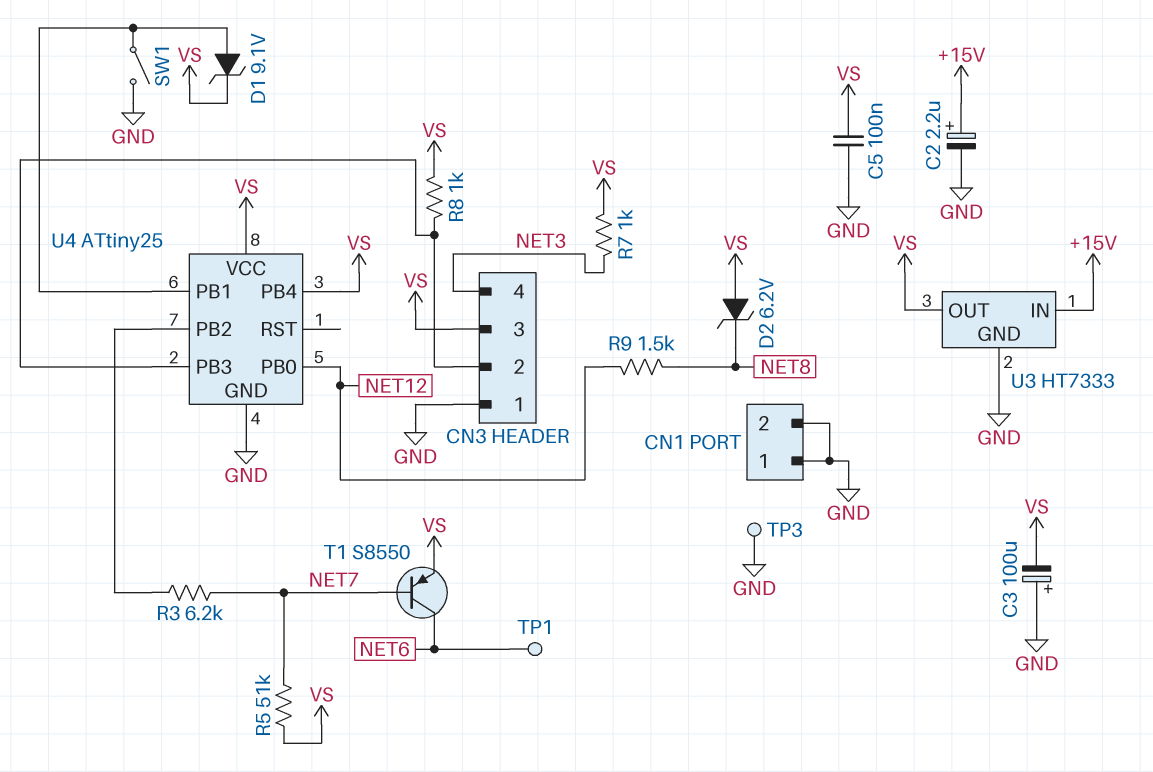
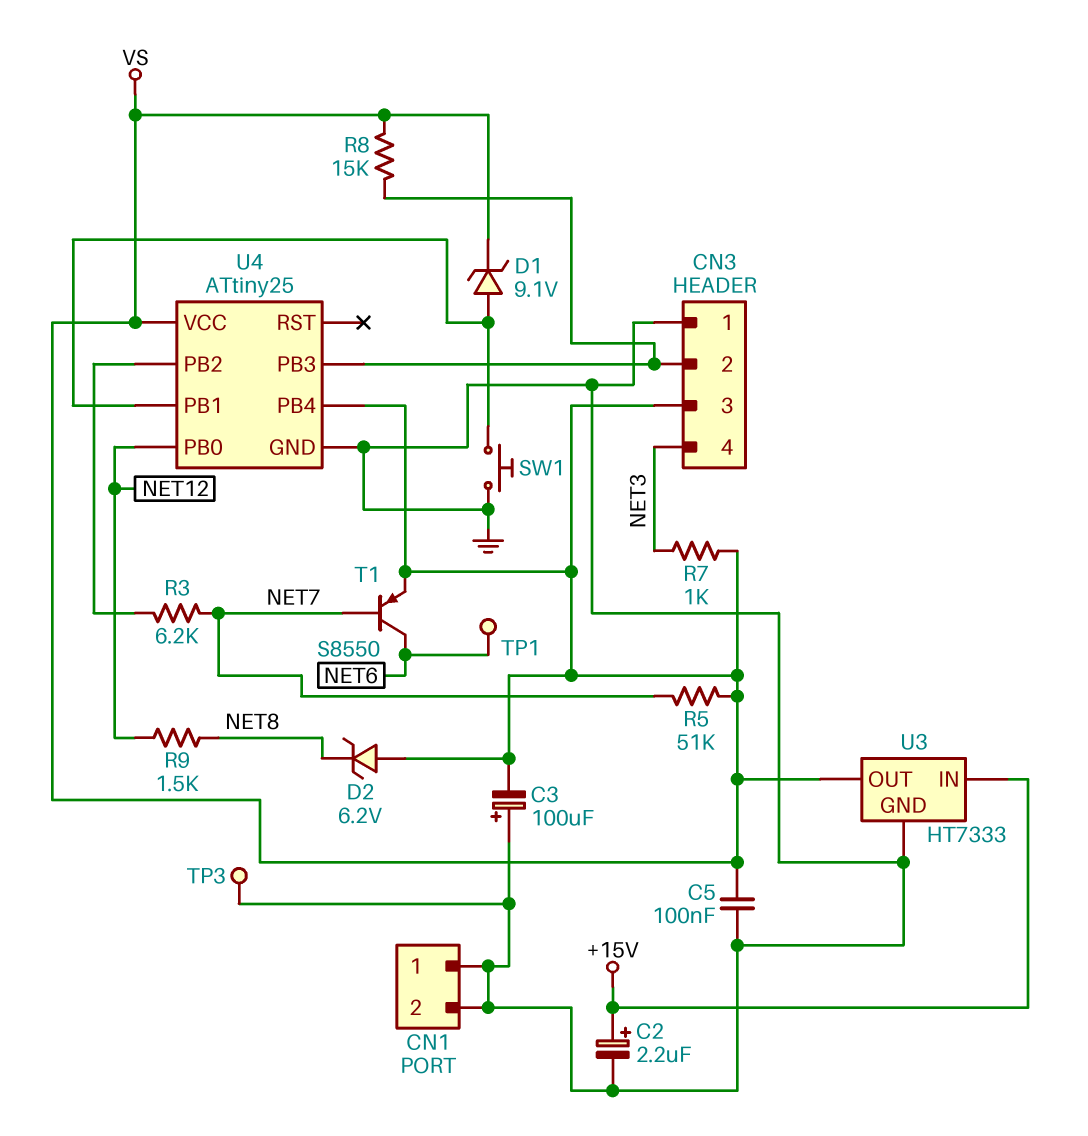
R8: 1k (CN3/2, VS) -> 15k (CN3/2, VS)
SW1: switch (GND, U4/PB1) -> button (GND, U4/PB1)

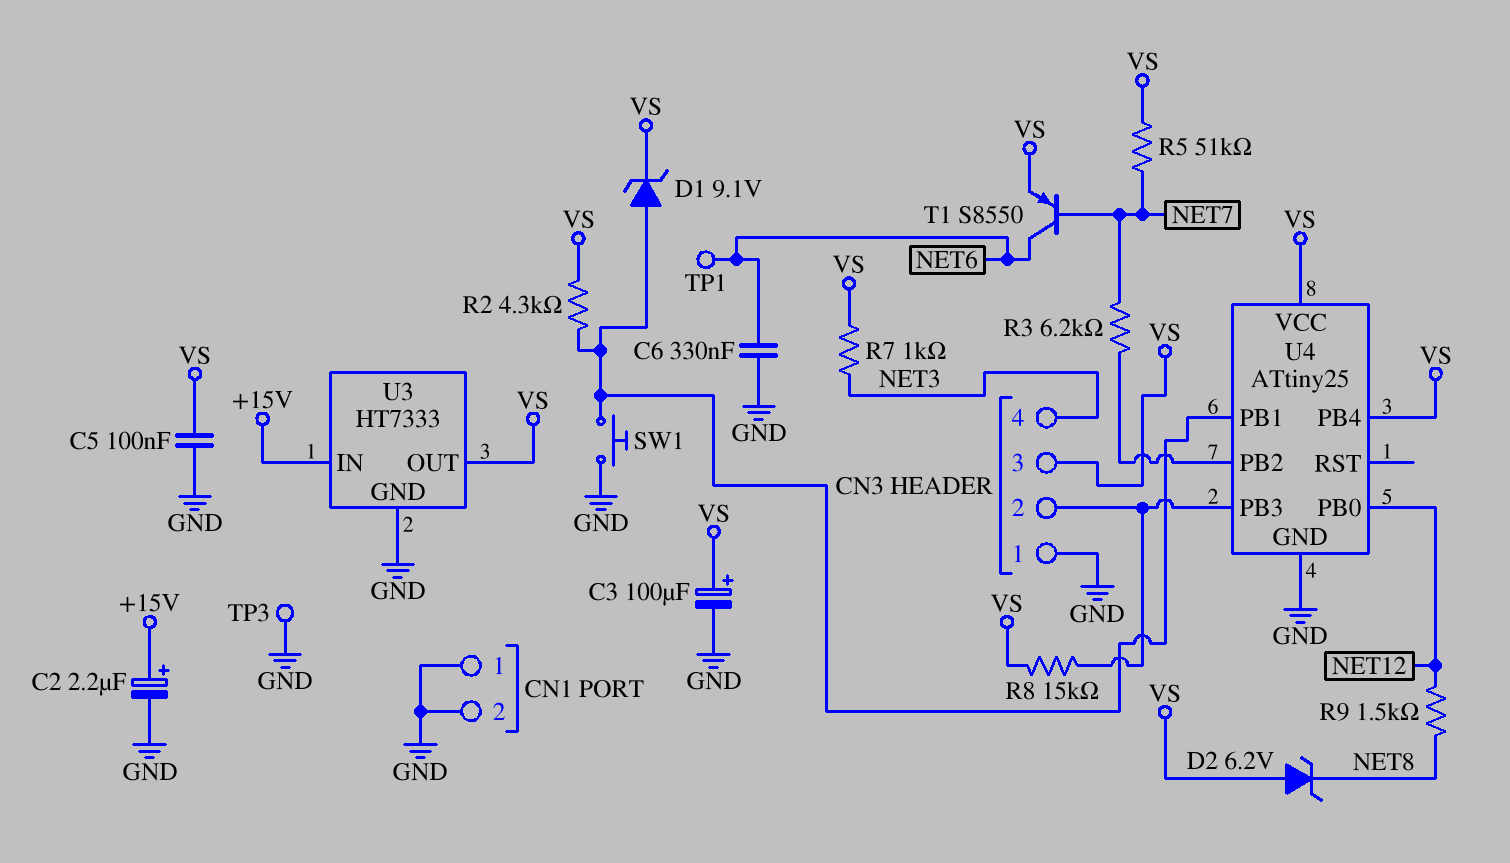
C3: 100uF (plus GND, minus VS) -> 100uF (plus VS, minus GND)
C6: none -> 330nF (GND, NET6)
R2: none -> 4.3k (U4/PB1, VS)

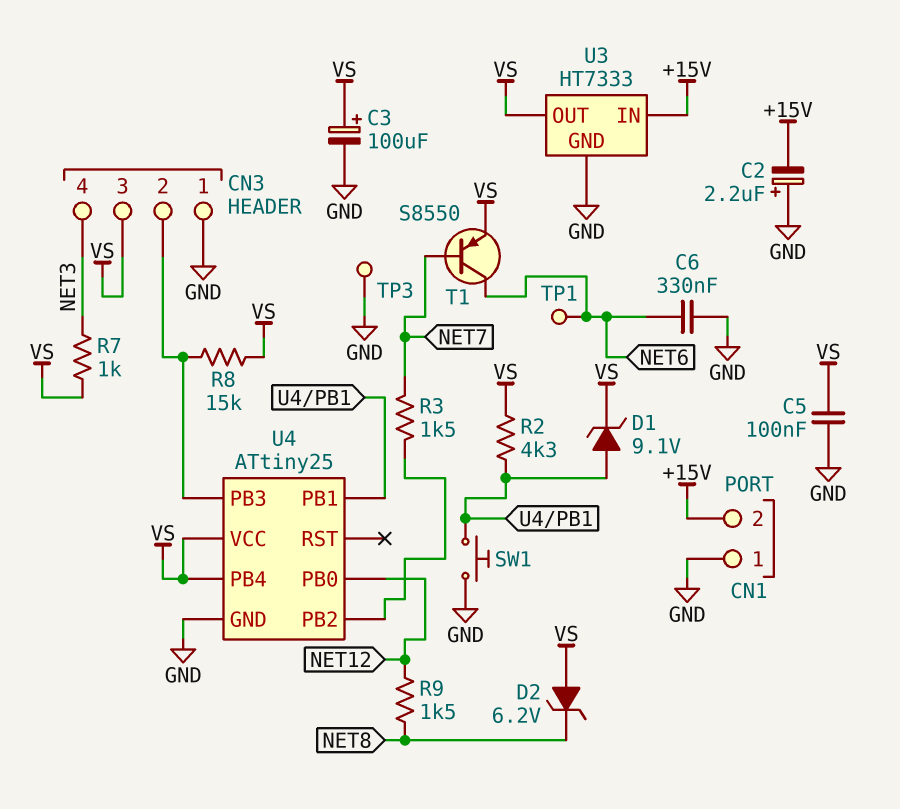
C2: 2.2uF (plus +15V, minus GND) -> 2.2uF (plus GND, minus +15V)
CN1 pin 2: GND -> +15V
R3: 6.2k (NET7, U4/PB2) -> 1.5k (NET7, U4/PB2)
R5: 51k (NET7, VS) -> none

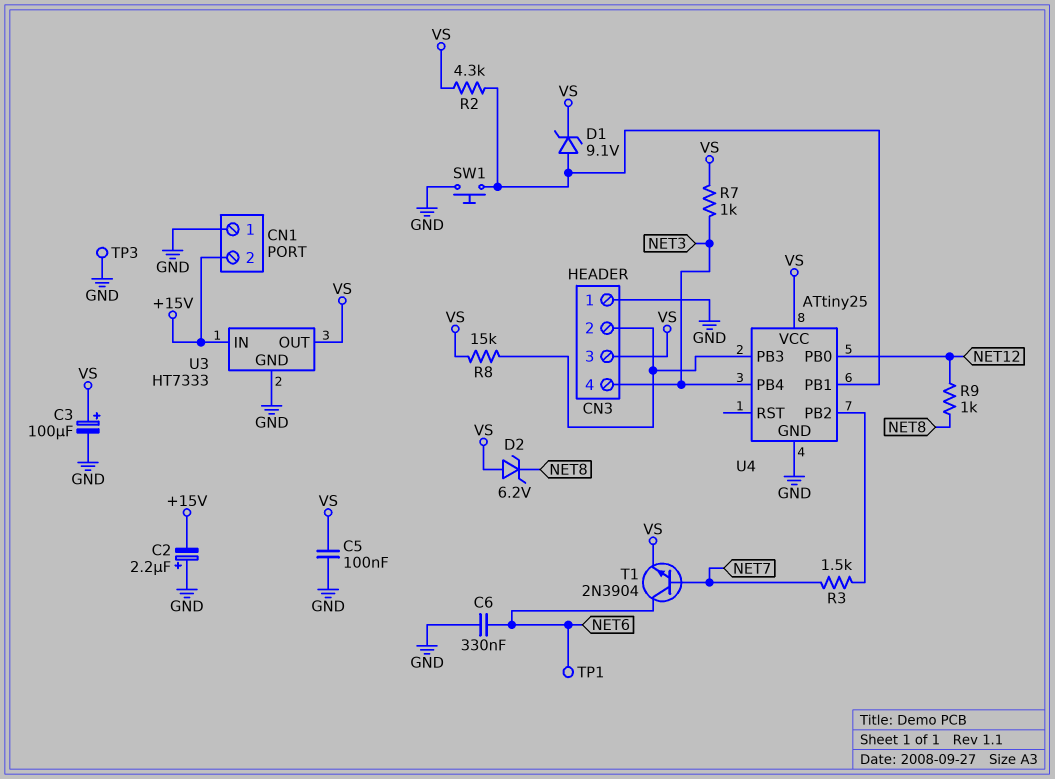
R9: 1.5k (NET8, NET12) -> 1k (NET8, NET12)
T1: PNP S8550 (B NET7, C NET6, E VS) -> NPN 2N3904 (B NET7, C NET6, E VS)
U4 pin PB4: VS -> NET3

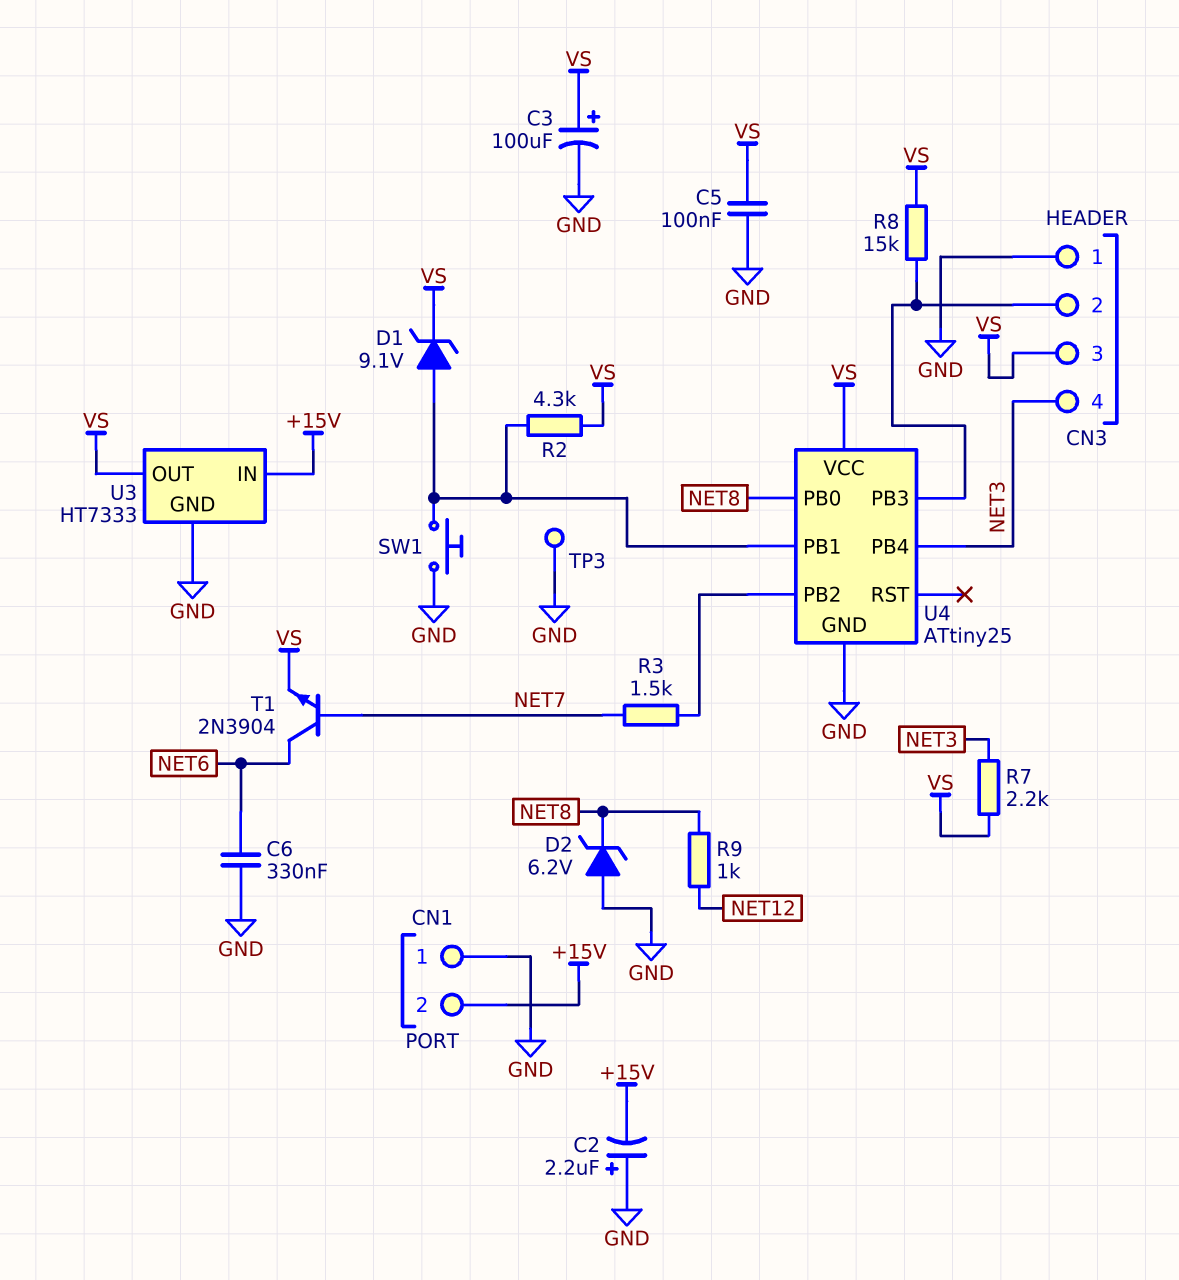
D2: zener 6.2V (A VS, K NET8) -> zener 6.2V (A GND, K NET8)
R7: 1k (NET3, VS) -> 2.2k (NET3, VS)
TP1: test point (NET6) -> none
U4 pin PB0: NET12 -> NET8

